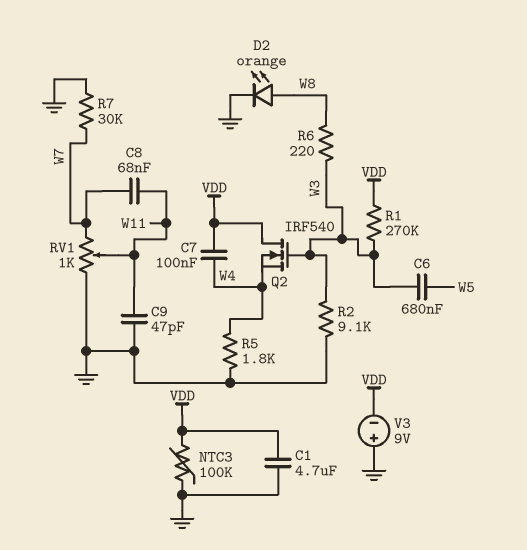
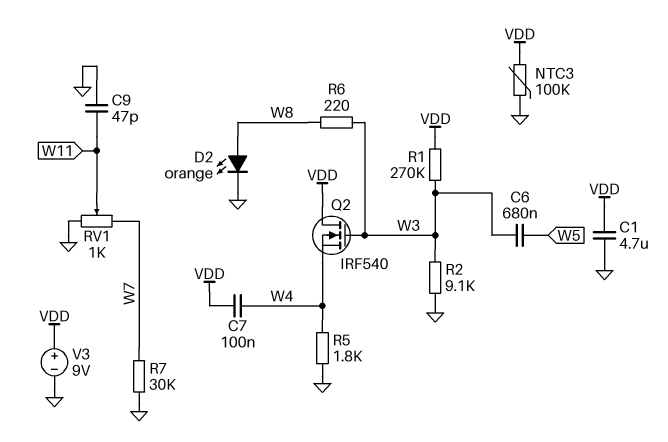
C8: 68nF (W7, W11) -> none
V3: 9V (plus GND, minus VDD) -> 9V (plus VDD, minus GND)

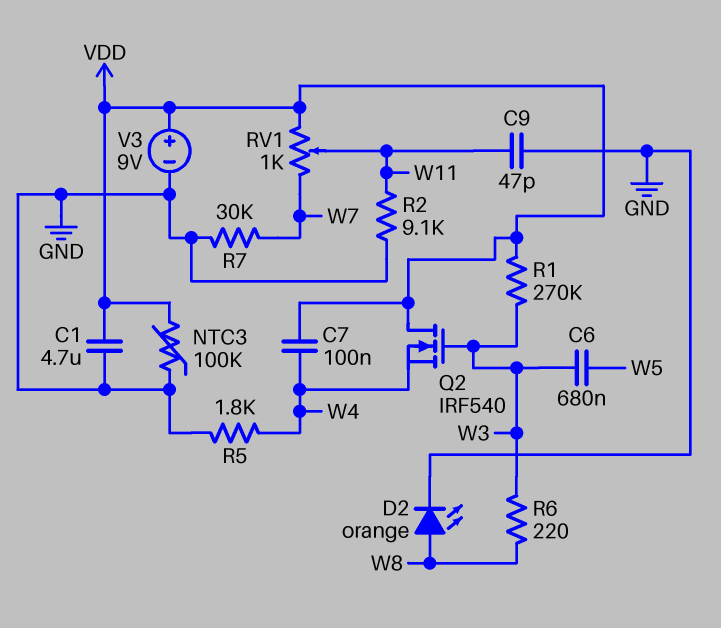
R2: 9.1k (GND, W3) -> 9.1k (GND, W11)
RV1: 1k (GND, W7, wiper W11) -> 1k (VDD, W7, wiper W11)

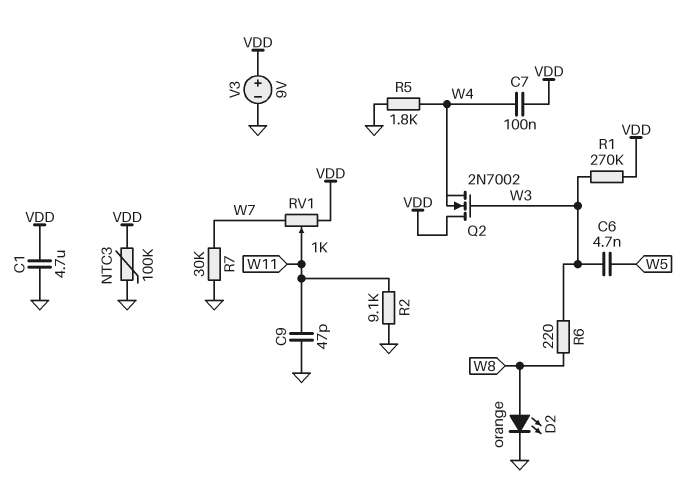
C6: 680nF (W3, W5) -> 4.7nF (W3, W5)
Q2: NMOS IRF540 (G W3, D VDD, S W4) -> NMOS 2N7002 (G W3, D VDD, S W4)

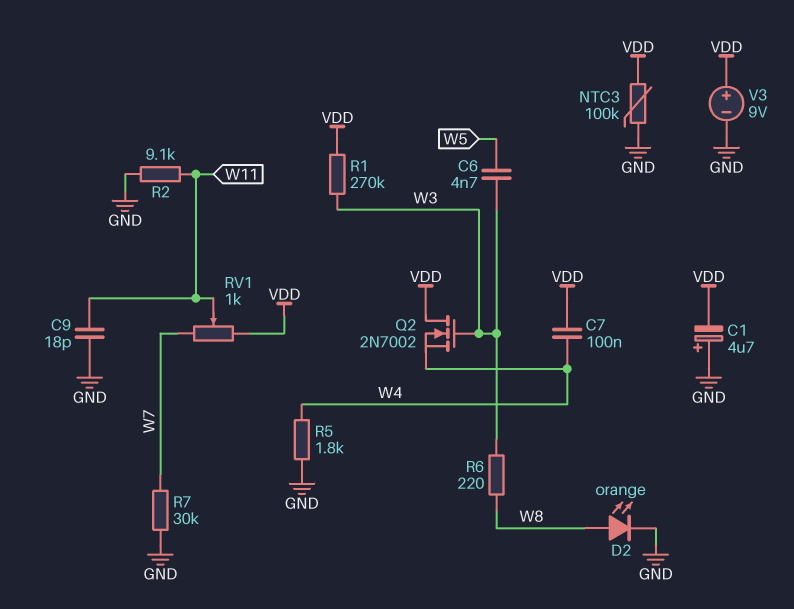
C1: 4.7uF (GND, VDD) -> 4.7uF (plus GND, minus VDD)
C9: 47pF (GND, W11) -> 18pF (GND, W11)

